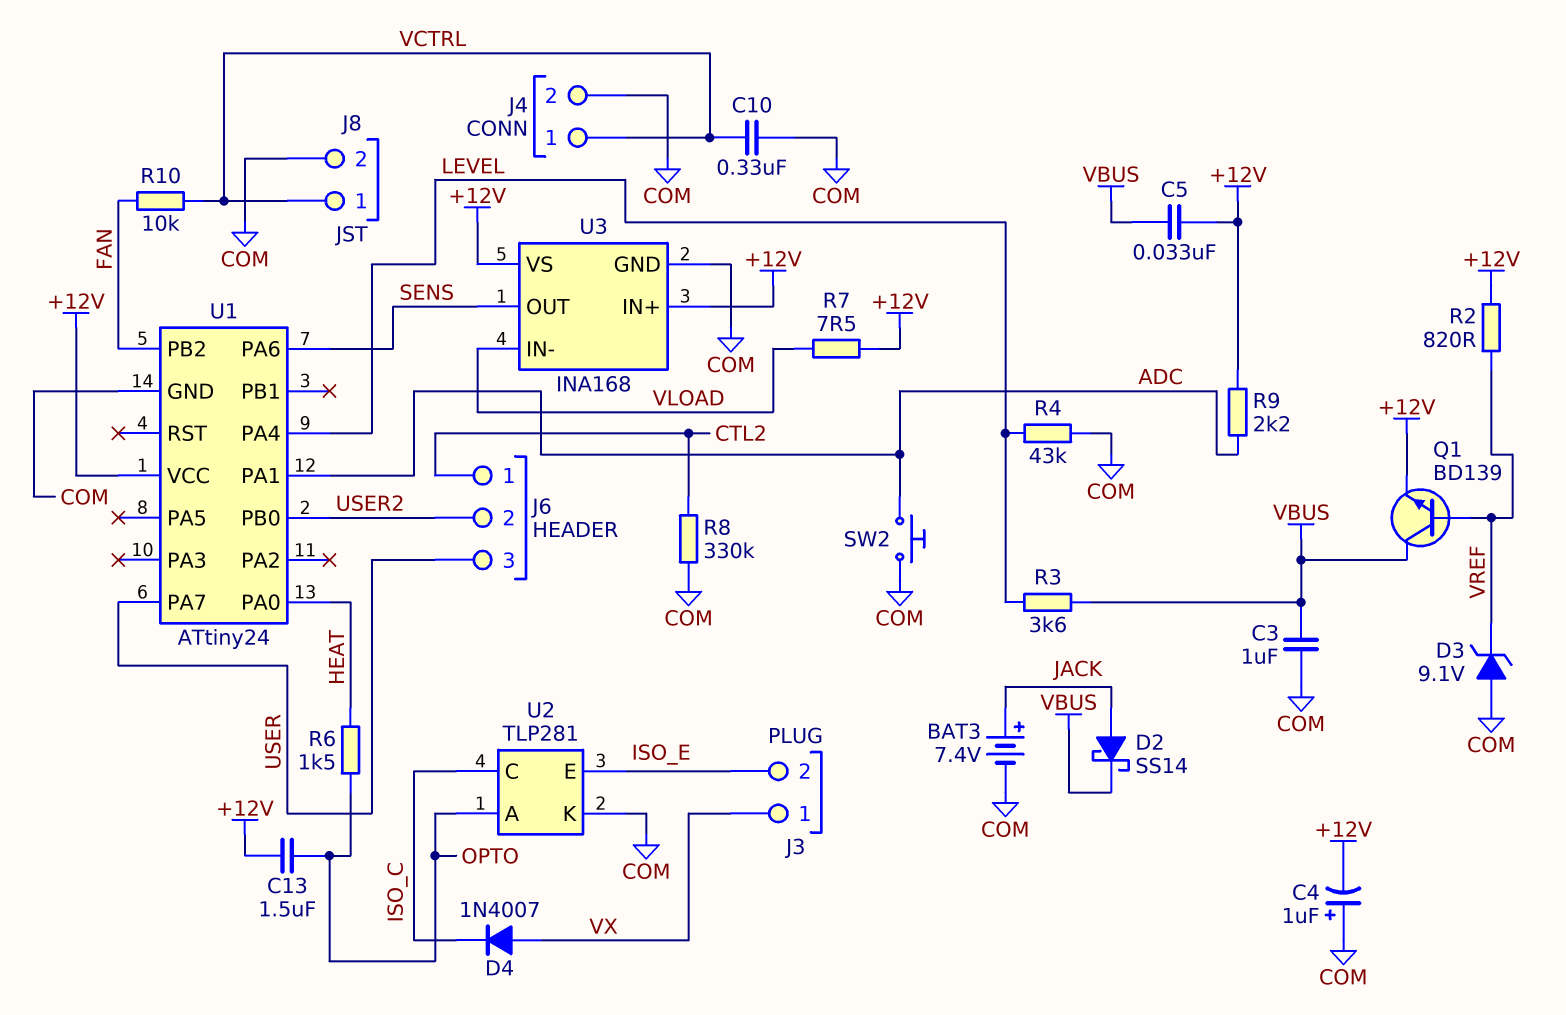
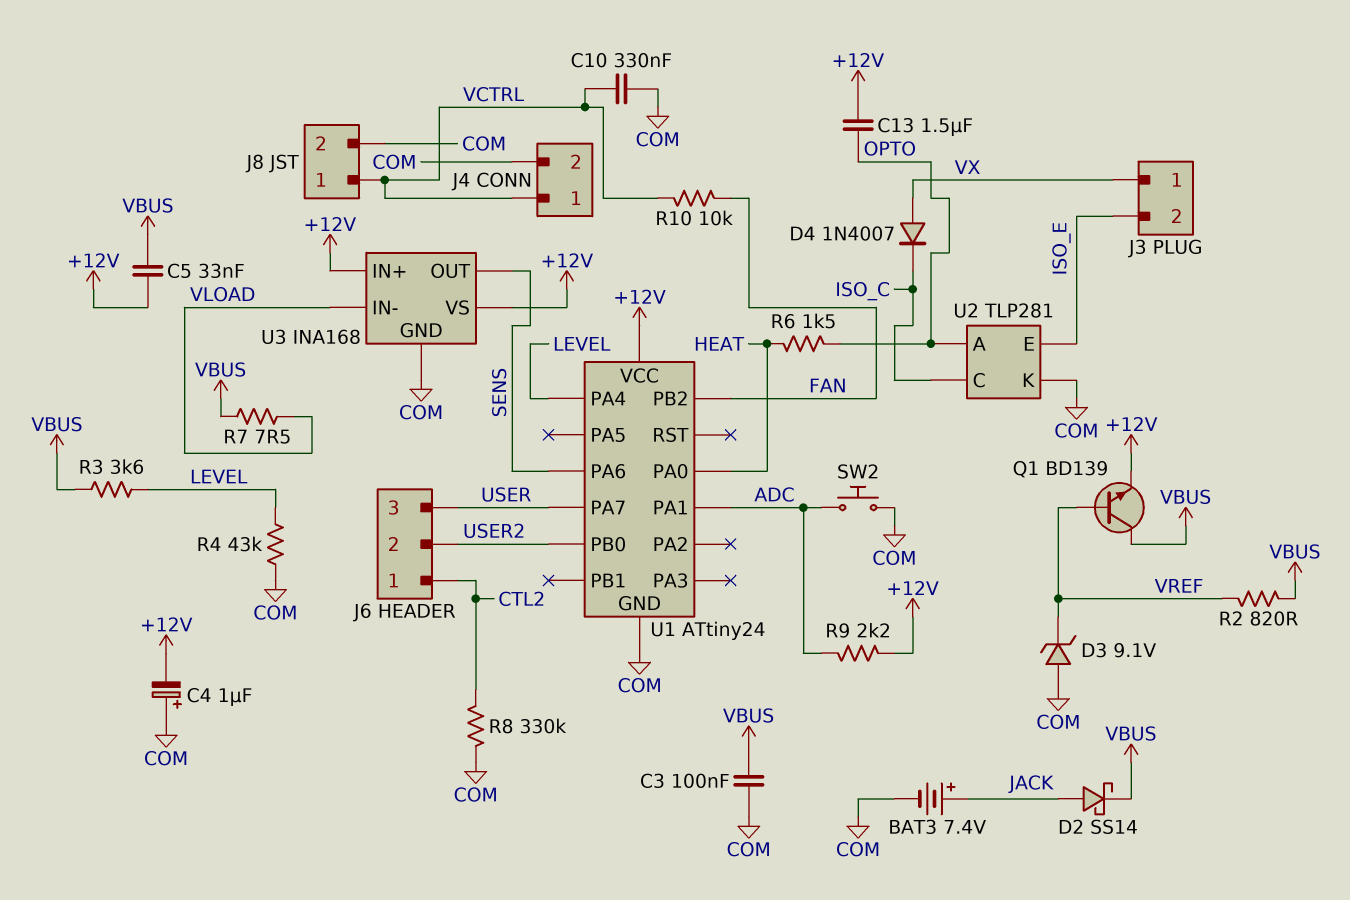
C3: 1uF (COM, VBUS) -> 100nF (COM, VBUS)
R2: 820 (+12V, VREF) -> 820 (VBUS, VREF)
R7: 7.5 (+12V, VLOAD) -> 7.5 (VBUS, VLOAD)

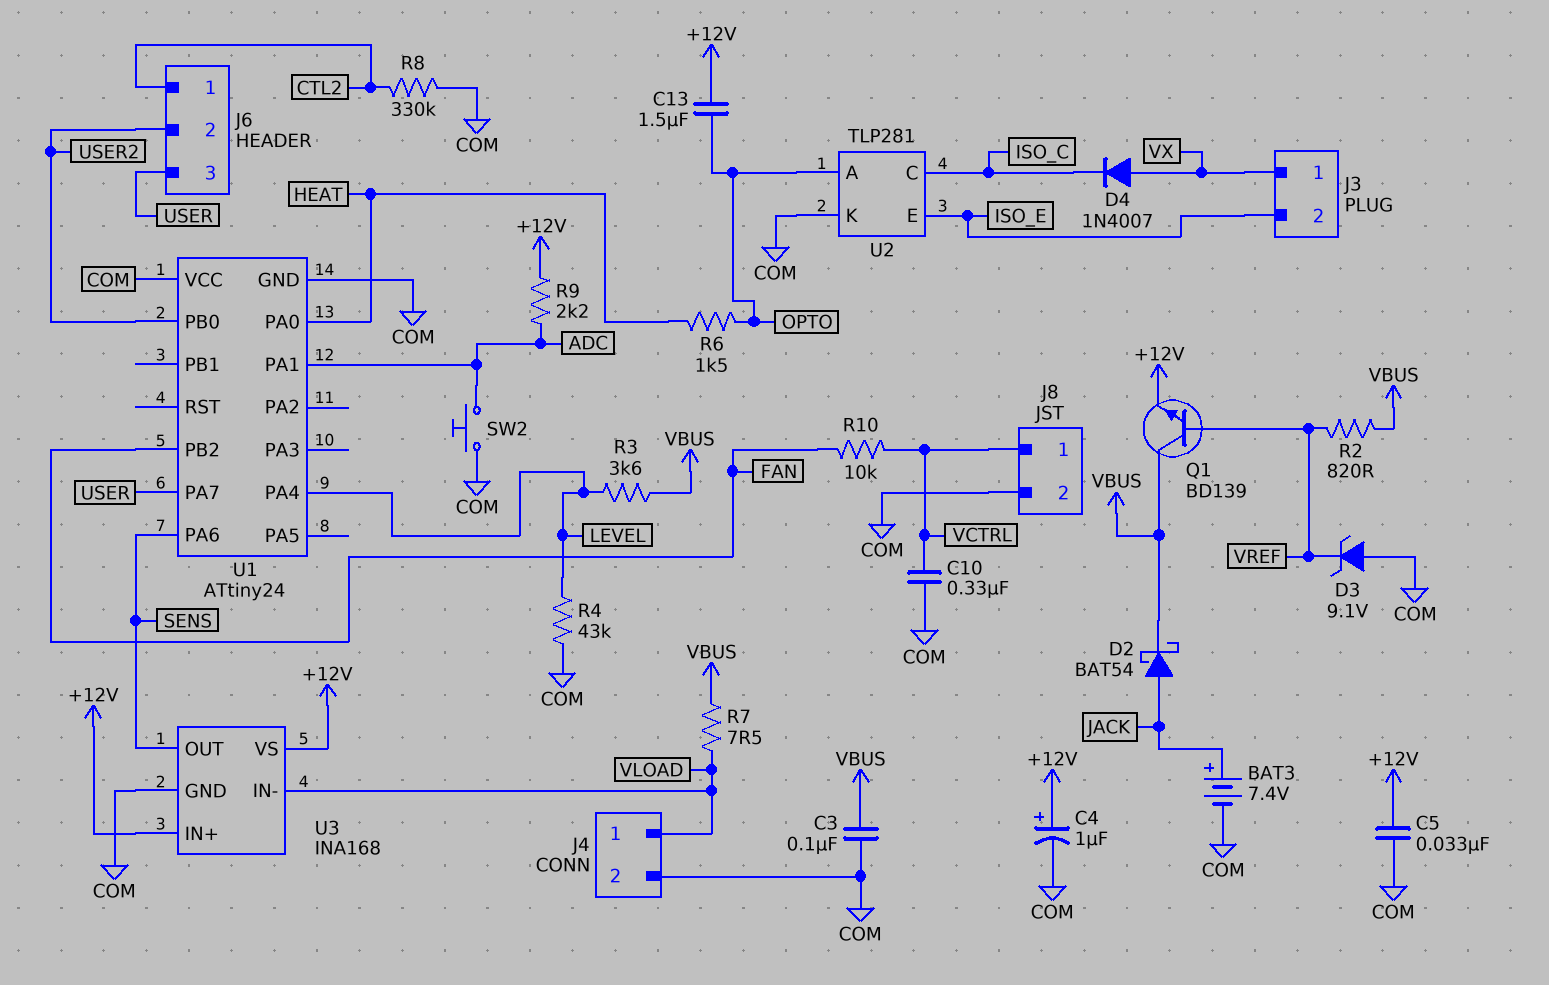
C4: 1uF (plus COM, minus +12V) -> 1uF (plus +12V, minus COM)
C5: 33nF (+12V, VBUS) -> 33nF (+12V, COM)
D2: schottky SS14 (A JACK, K VBUS) -> schottky BAT54 (A JACK, K VBUS)
J4 pin 1: VCTRL -> VLOAD
U1 pin VCC: +12V -> COM

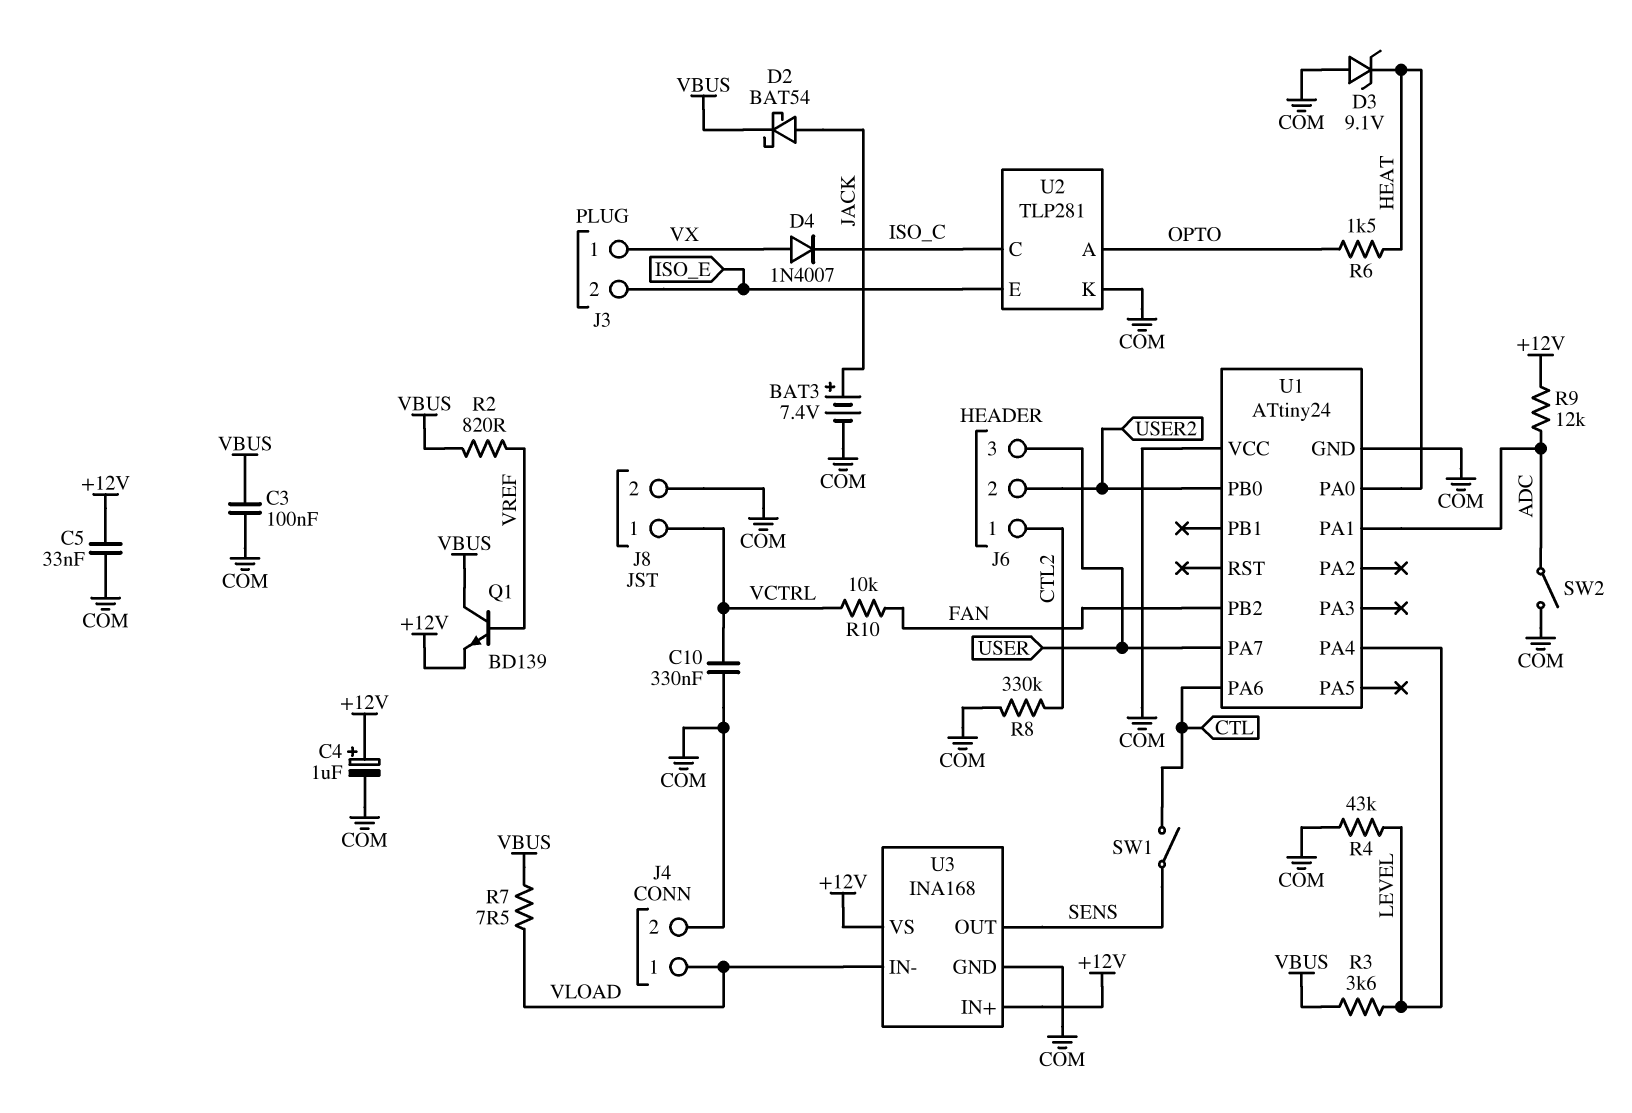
C13: 1.5uF (+12V, OPTO) -> none
D3: zener 9.1V (A COM, K VREF) -> zener 9.1V (A COM, K HEAT)
R9: 2.2k (+12V, ADC) -> 12k (+12V, ADC)
SW1: none -> switch (CTL, SENS)
SW2: button (ADC, COM) -> switch (ADC, COM)
U1 pin PA6: SENS -> CTL

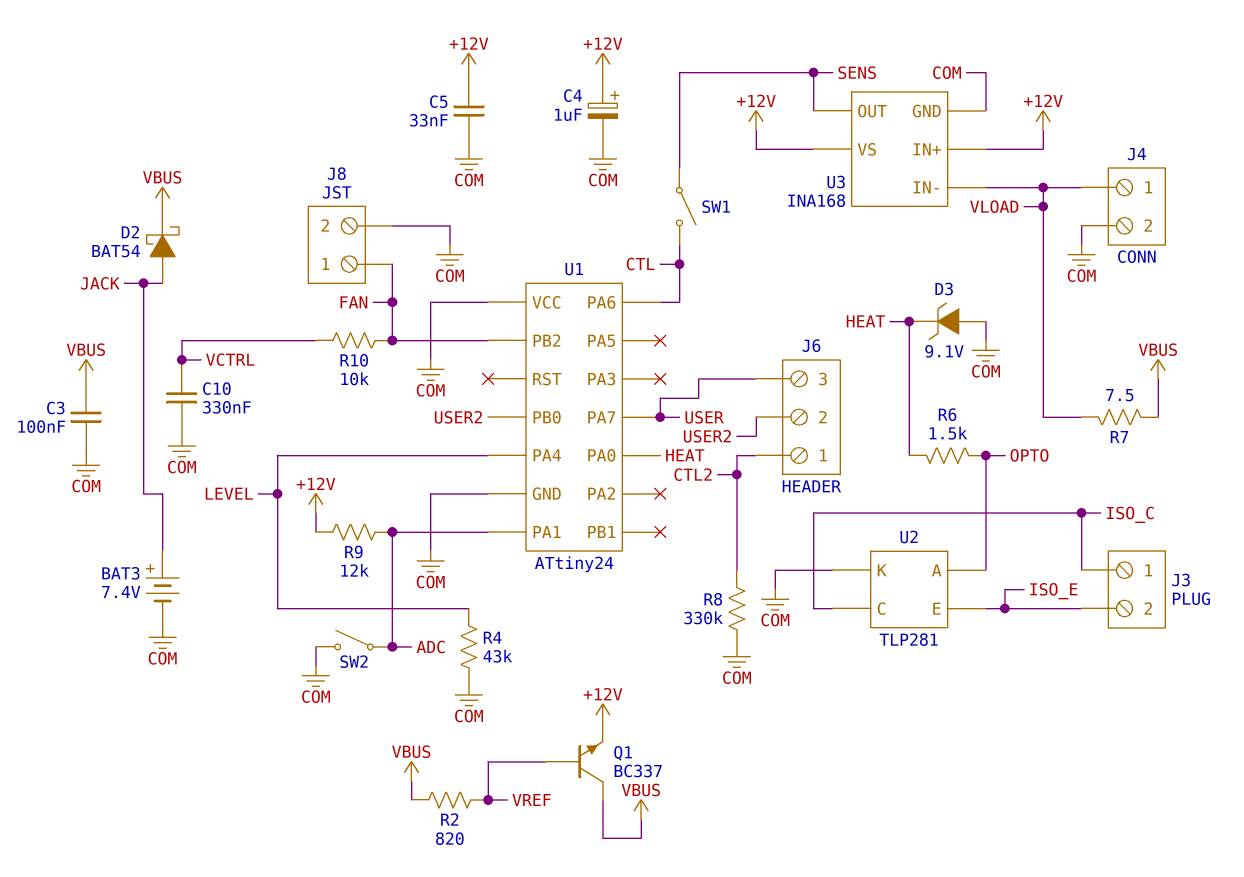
D4: diode 1N4007 (A VX, K ISO_C) -> none
J3 pin 1: VX -> ISO_C
J8 pin 1: VCTRL -> FAN
Q1: NPN BD139 (B VREF, C VBUS, E +12V) -> NPN BC337 (B VREF, C VBUS, E +12V)
R3: 3.6k (LEVEL, VBUS) -> none

